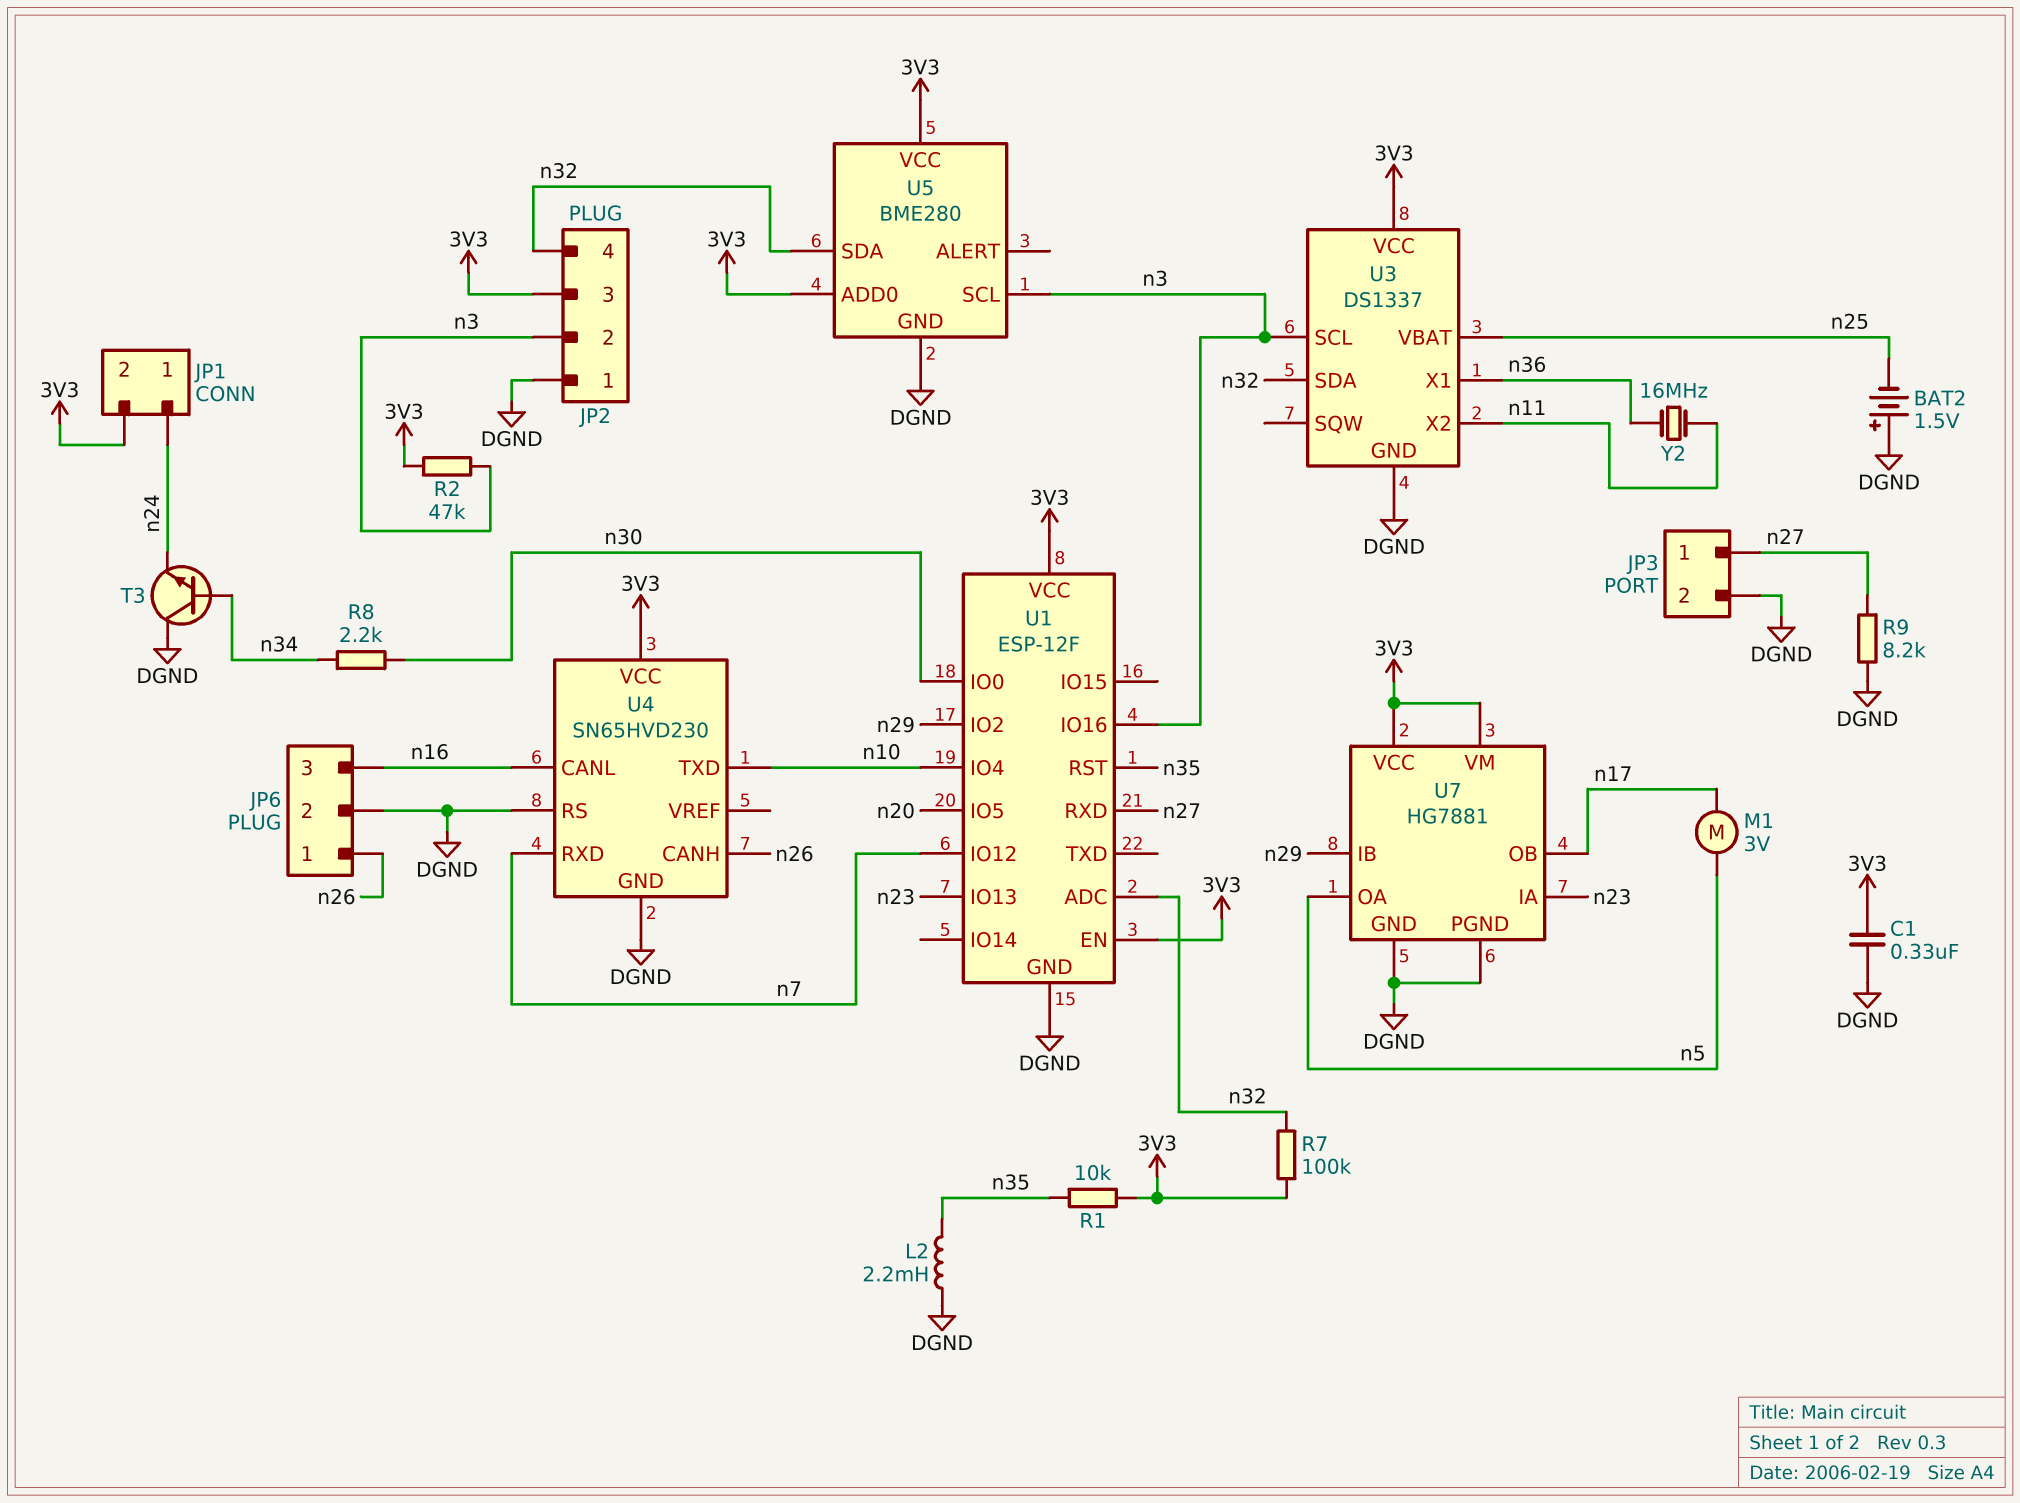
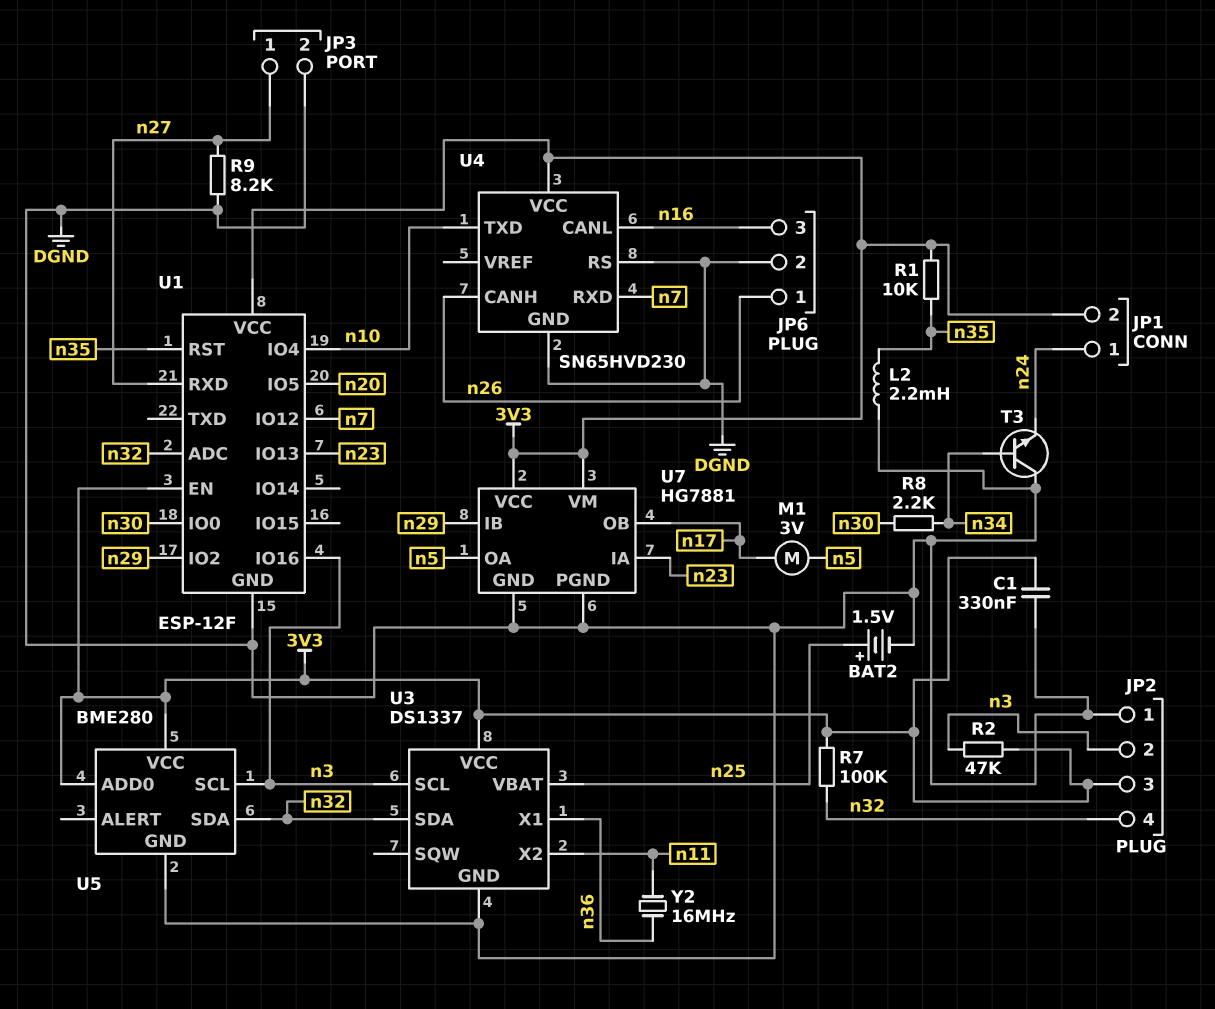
BAT2: 1.5V (plus DGND, minus n25) -> 1.5V (plus n25, minus DGND)

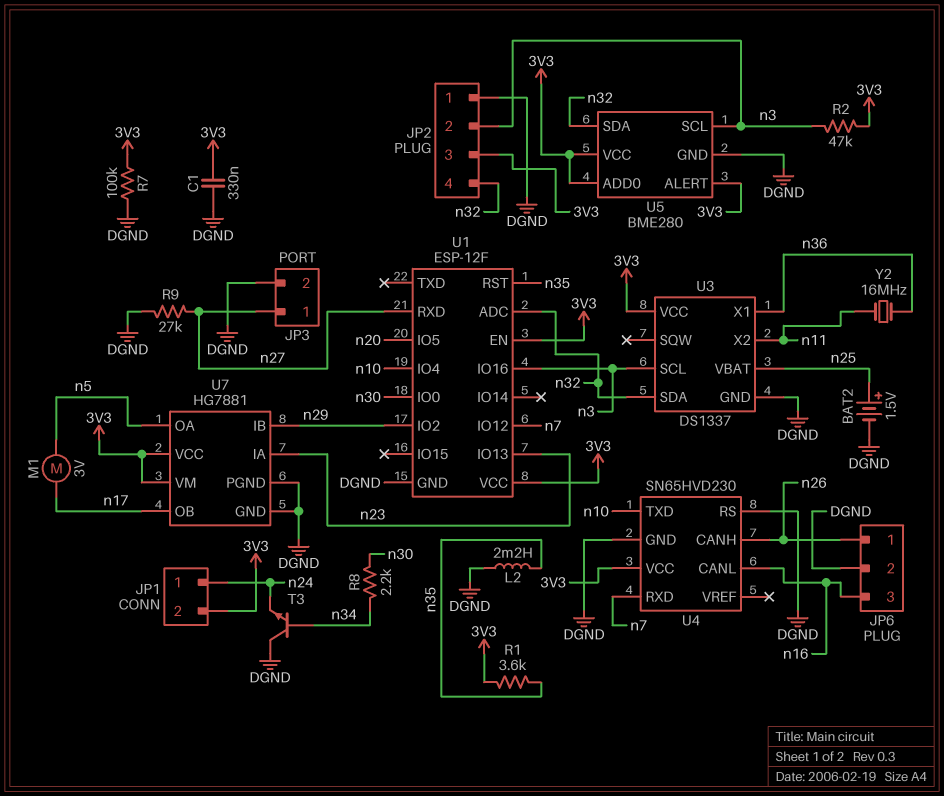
R1: 10k (3V3, n35) -> 3.6k (3V3, n35)
R7: 100k (3V3, n32) -> 100k (3V3, DGND)
R9: 8.2k (DGND, n27) -> 27k (DGND, n27)
U5 pin ALERT: none -> 3V3

